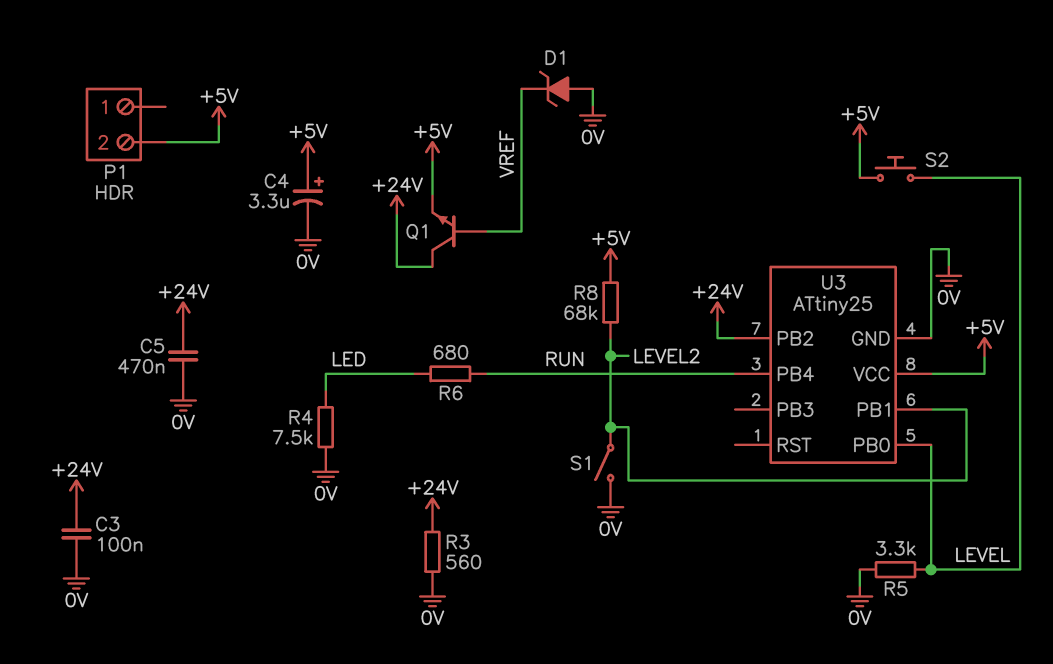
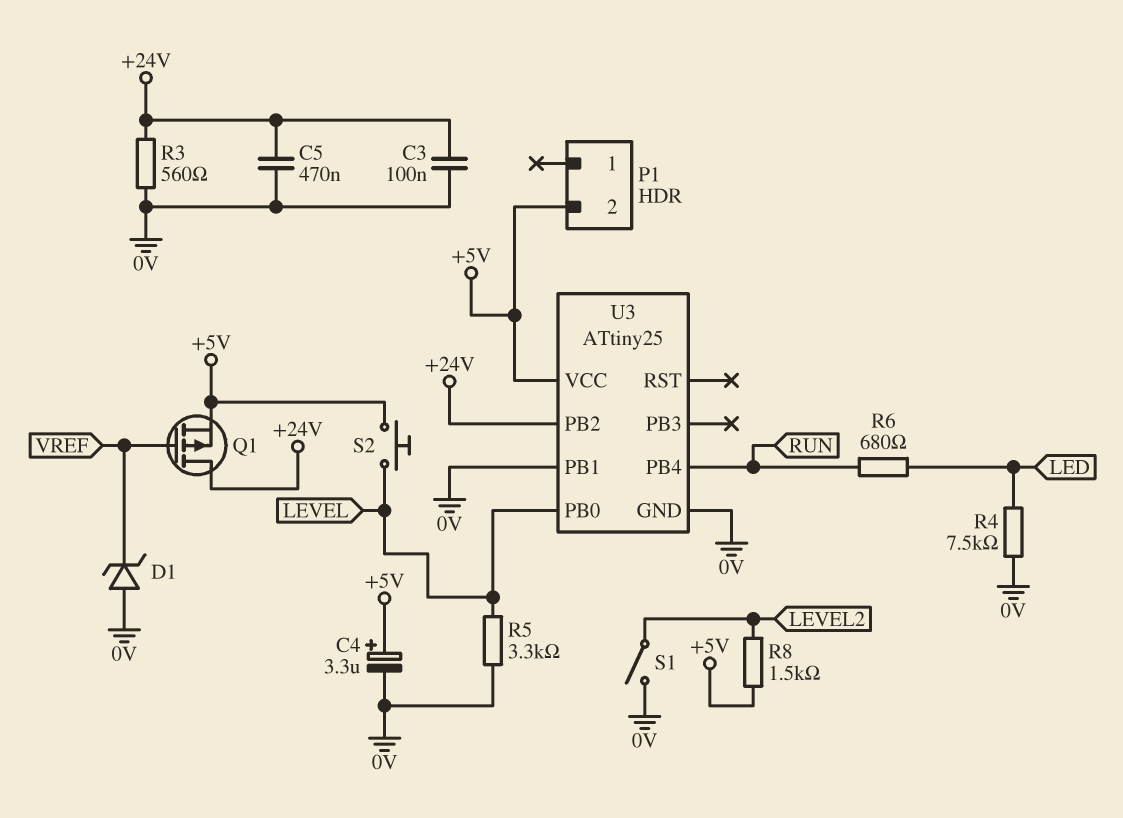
Q1: NPN (B VREF, C +24V, E +5V) -> PMOS (G VREF, D +24V, S +5V)
R8: 68k (+5V, LEVEL2) -> 1.5k (+5V, LEVEL2)
U3 pin PB1: LEVEL2 -> 0V

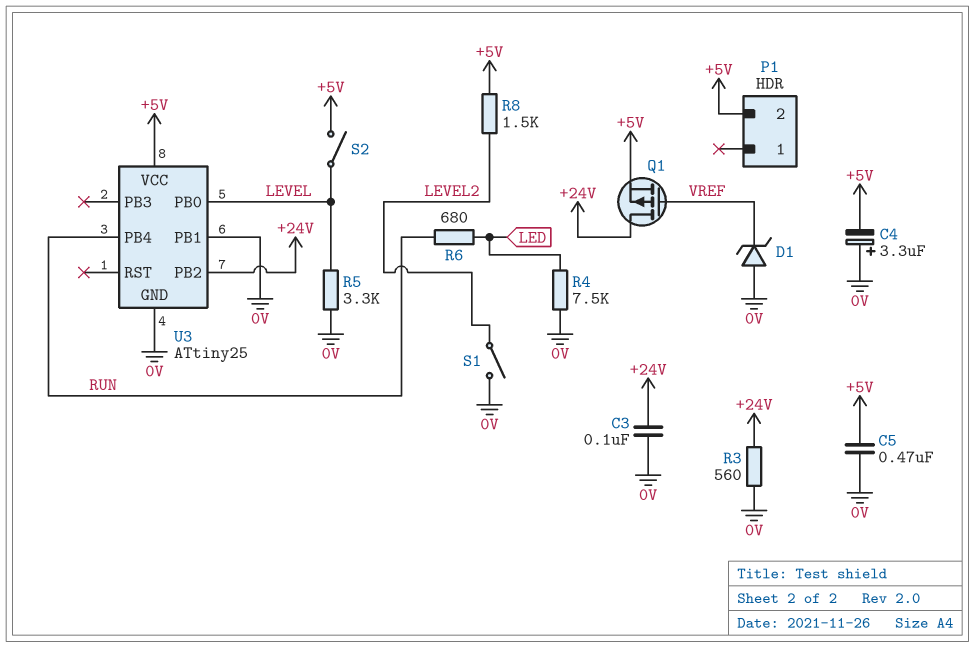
C4: 3.3uF (plus +5V, minus 0V) -> 3.3uF (plus 0V, minus +5V)
C5: 470nF (+24V, 0V) -> 470nF (+5V, 0V)
S2: button (+5V, LEVEL) -> switch (+5V, LEVEL)

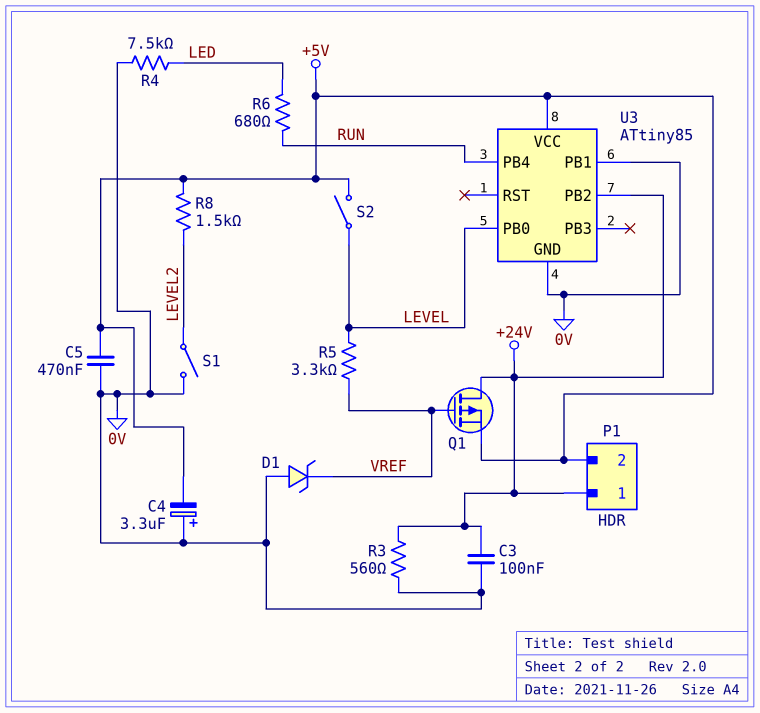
P1 pin 1: none -> +24V
R5: 3.3k (0V, LEVEL) -> 3.3k (LEVEL, VREF)
U3: ATtiny25 -> ATtiny85

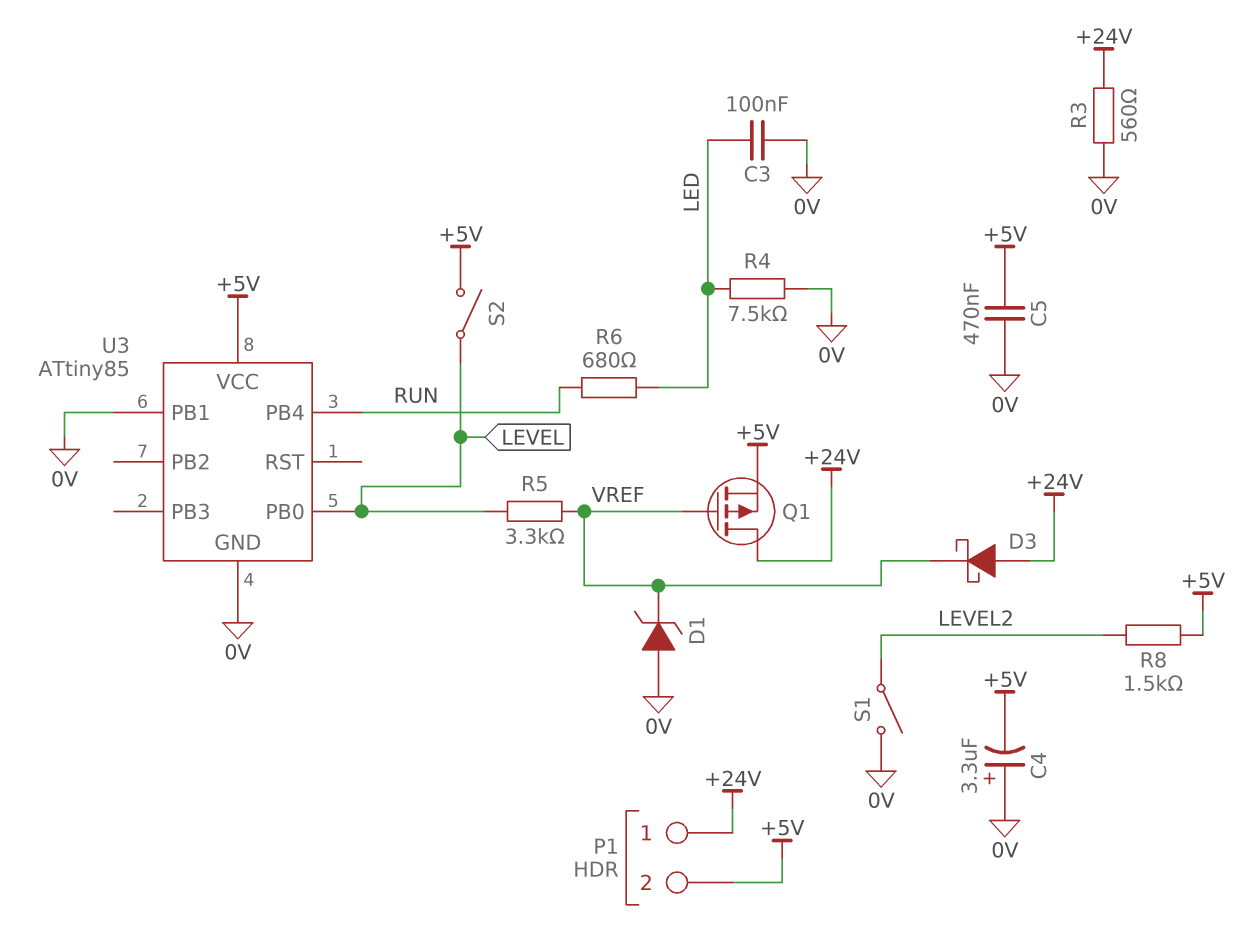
C3: 100nF (+24V, 0V) -> 100nF (0V, LED)
D3: none -> schottky (A +24V, K VREF)
U3 pin PB2: +24V -> none

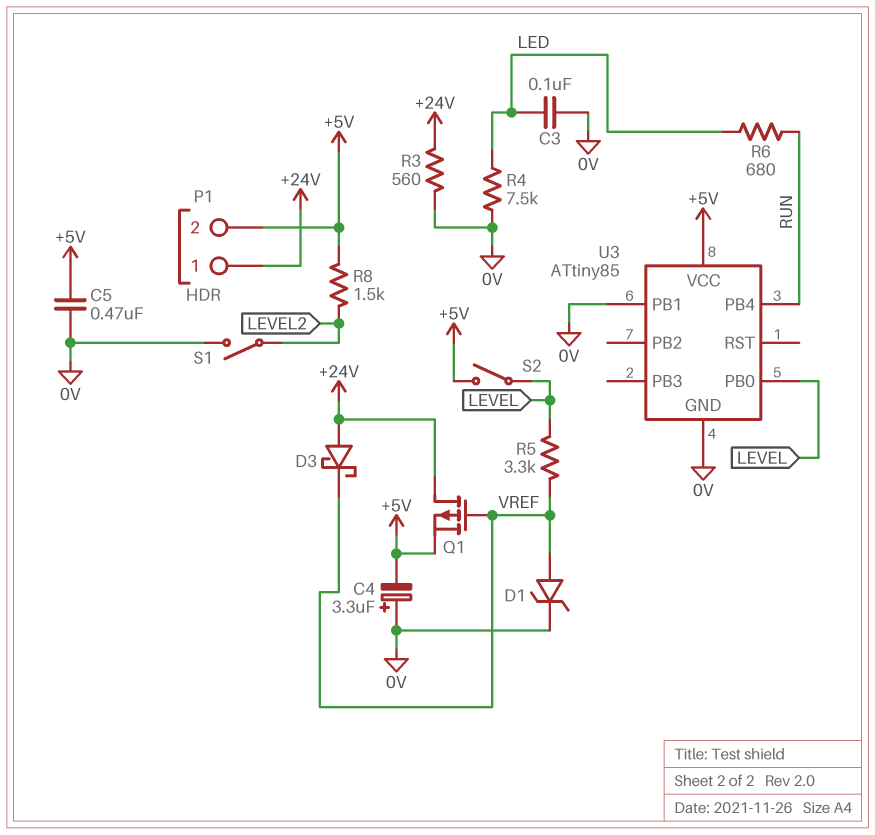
D1: zener (A 0V, K VREF) -> zener (A VREF, K 0V)

